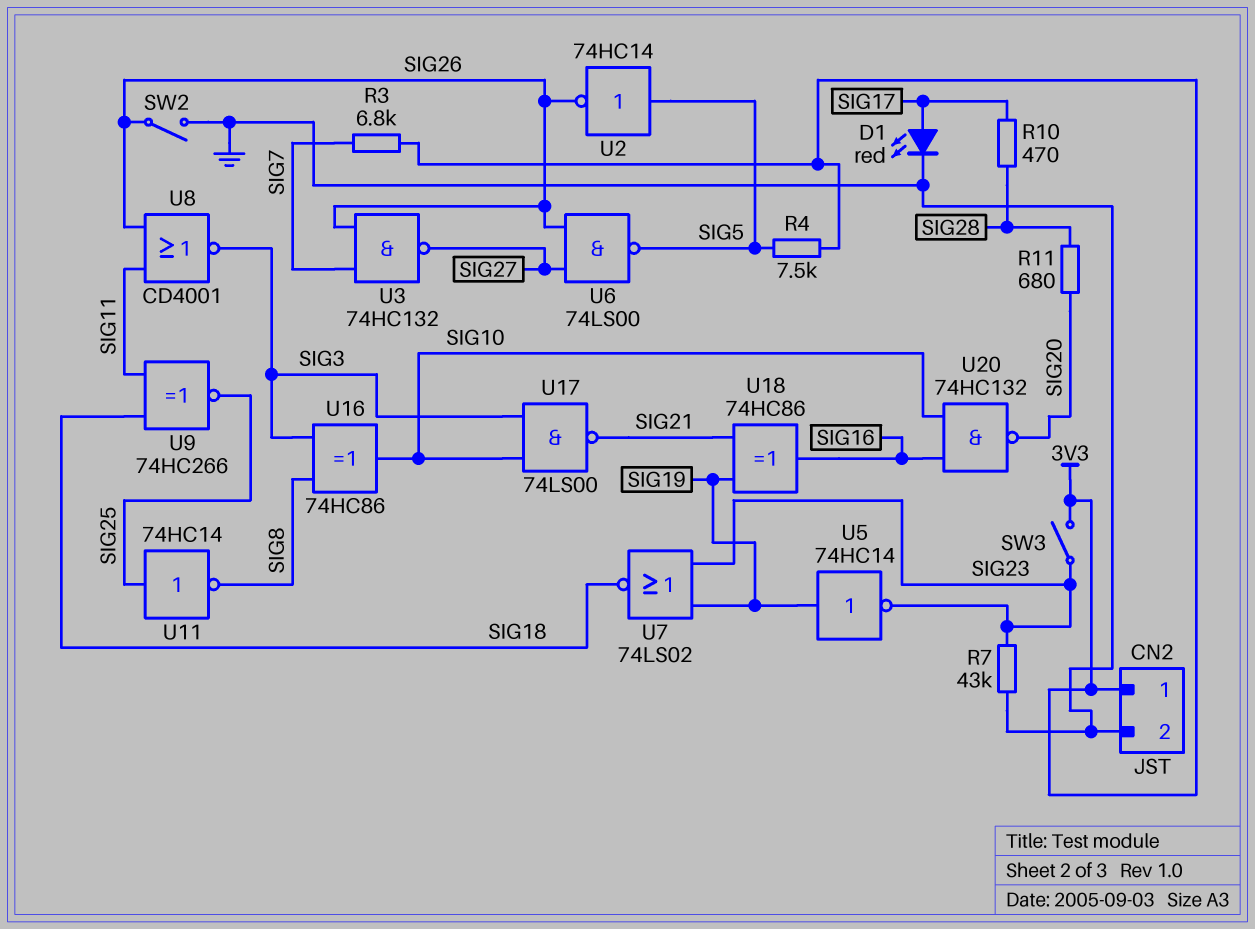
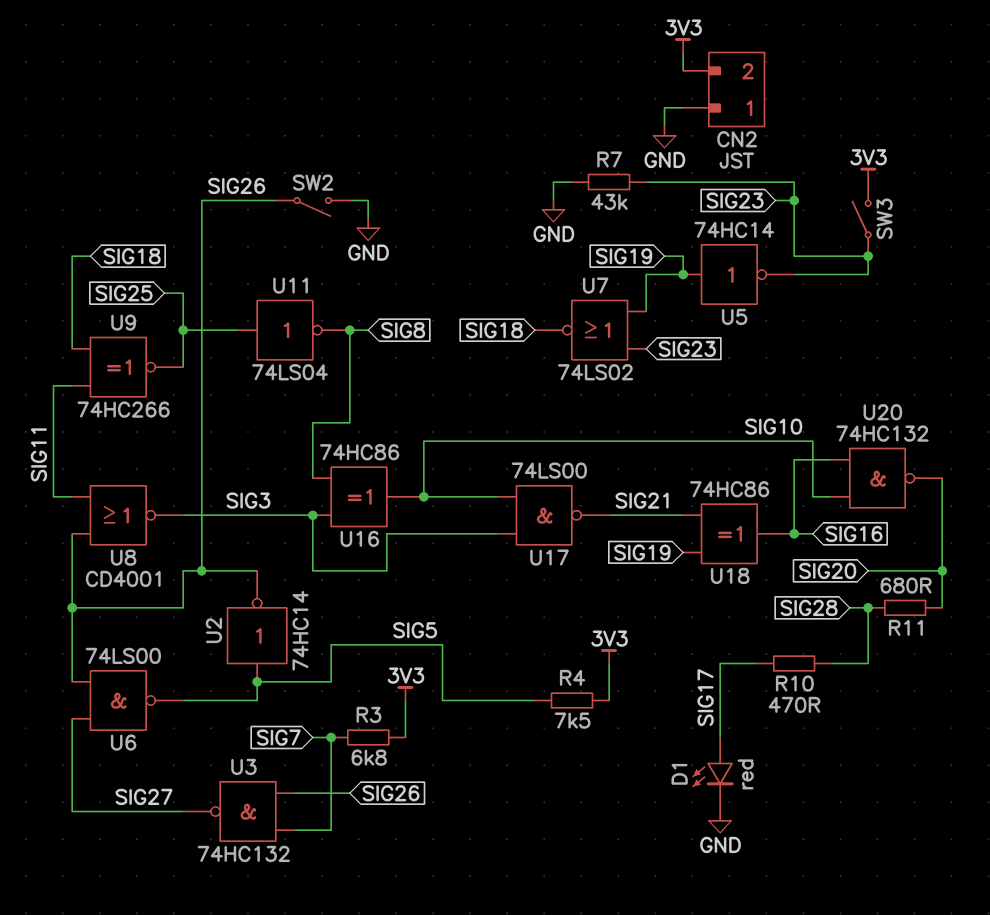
CN2 pin 1: 3V3 -> GND
CN2 pin 2: GND -> 3V3
U11: NOT 74HC14 (in SIG25, out SIG8) -> NOT 74LS04 (in SIG25, out SIG8)

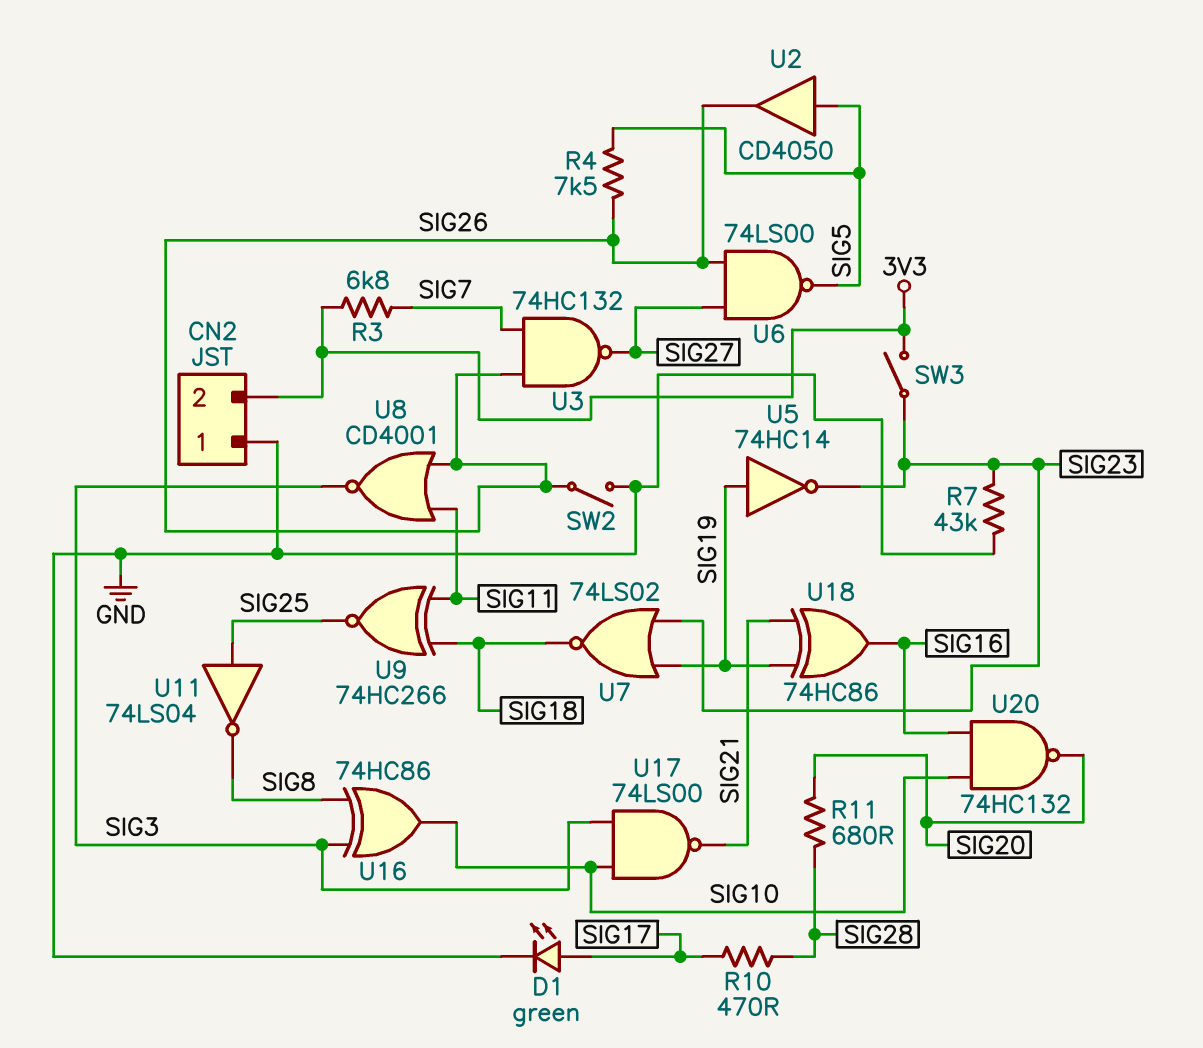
D1: LED red (A SIG17, K GND) -> LED green (A SIG17, K GND)
R4: 7.5k (3V3, SIG5) -> 7.5k (SIG5, SIG26)
U2: NOT 74HC14 (in SIG5, out SIG26) -> buffer CD4050 (in SIG5, out SIG26)

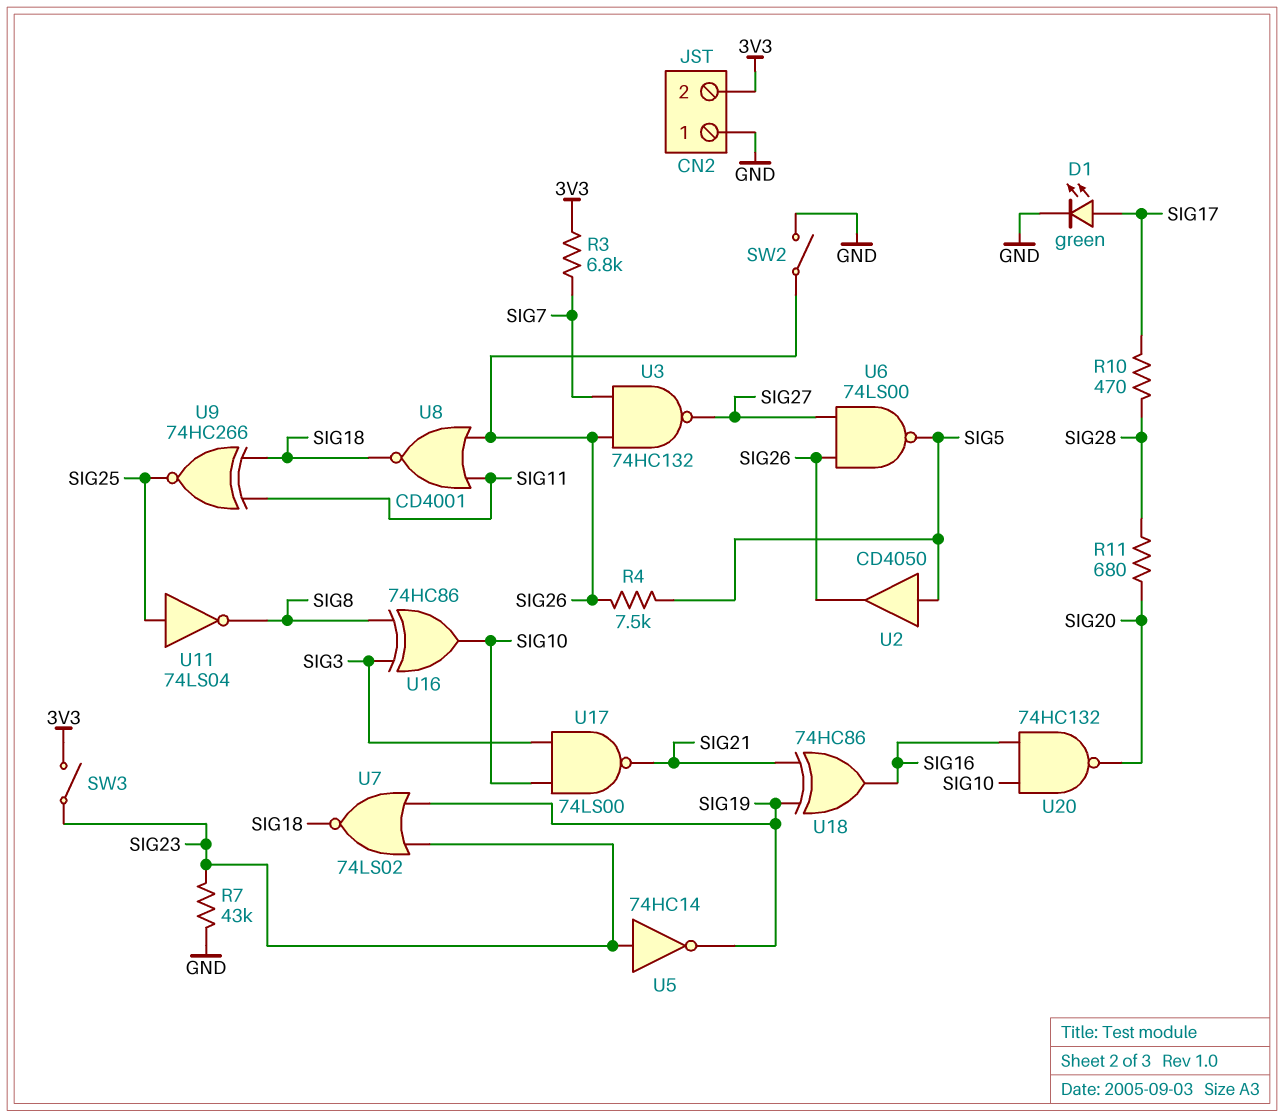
U5: NOT 74HC14 (in SIG19, out SIG23) -> NOT 74HC14 (in SIG23, out SIG19)
U8: NOR CD4001 (in SIG11, in SIG26, out SIG3) -> NOR CD4001 (in SIG11, in SIG26, out SIG18)

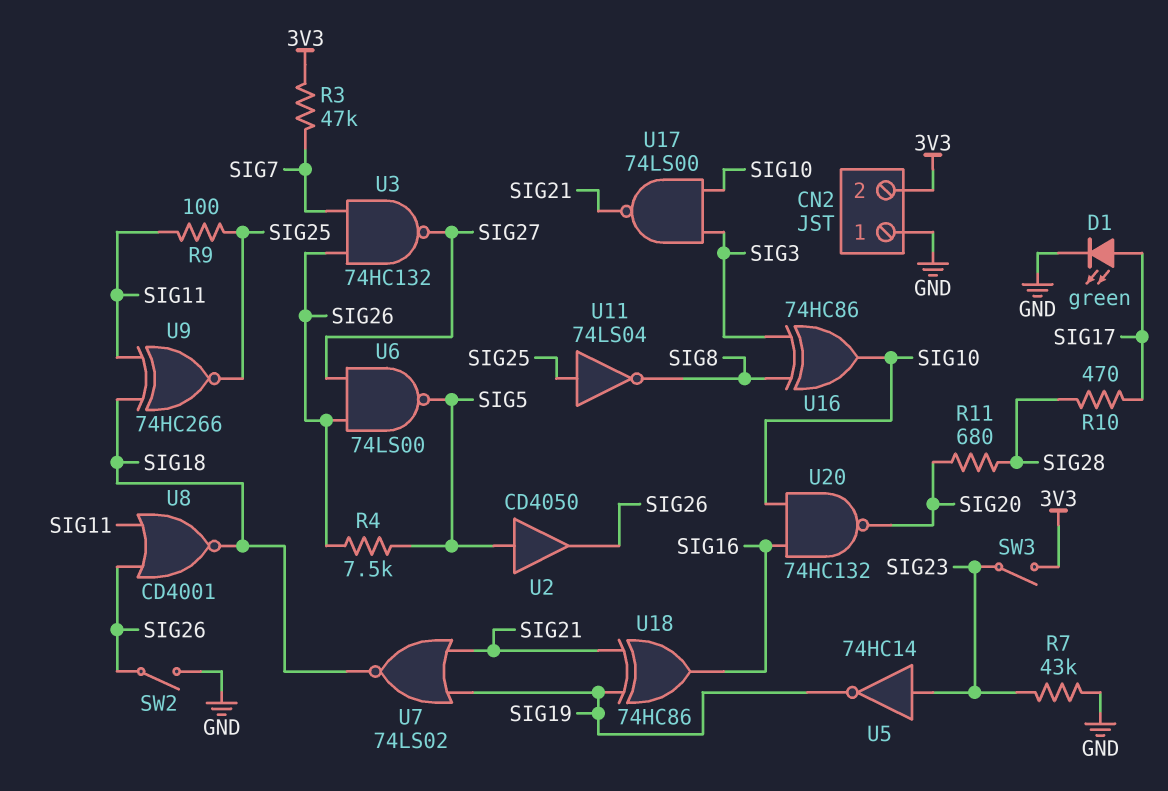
R3: 6.8k (3V3, SIG7) -> 47k (3V3, SIG7)
R9: none -> 100 (SIG11, SIG25)
U7: NOR 74LS02 (in SIG19, in SIG23, out SIG18) -> NOR 74LS02 (in SIG19, in SIG21, out SIG18)

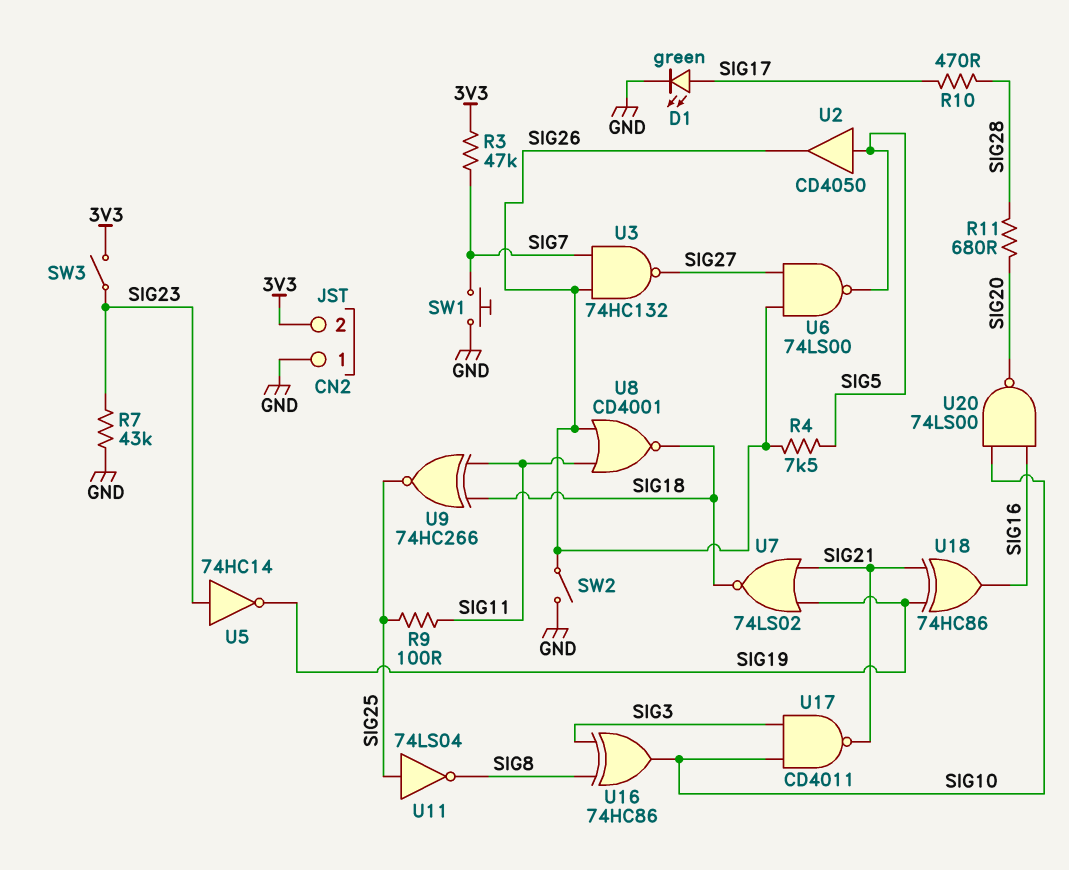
SW1: none -> button (GND, SIG7)
U17: NAND 74LS00 (in SIG3, in SIG10, out SIG21) -> NAND CD4011 (in SIG3, in SIG10, out SIG21)
U20: NAND 74HC132 (in SIG10, in SIG16, out SIG20) -> NAND 74LS00 (in SIG10, in SIG16, out SIG20)

